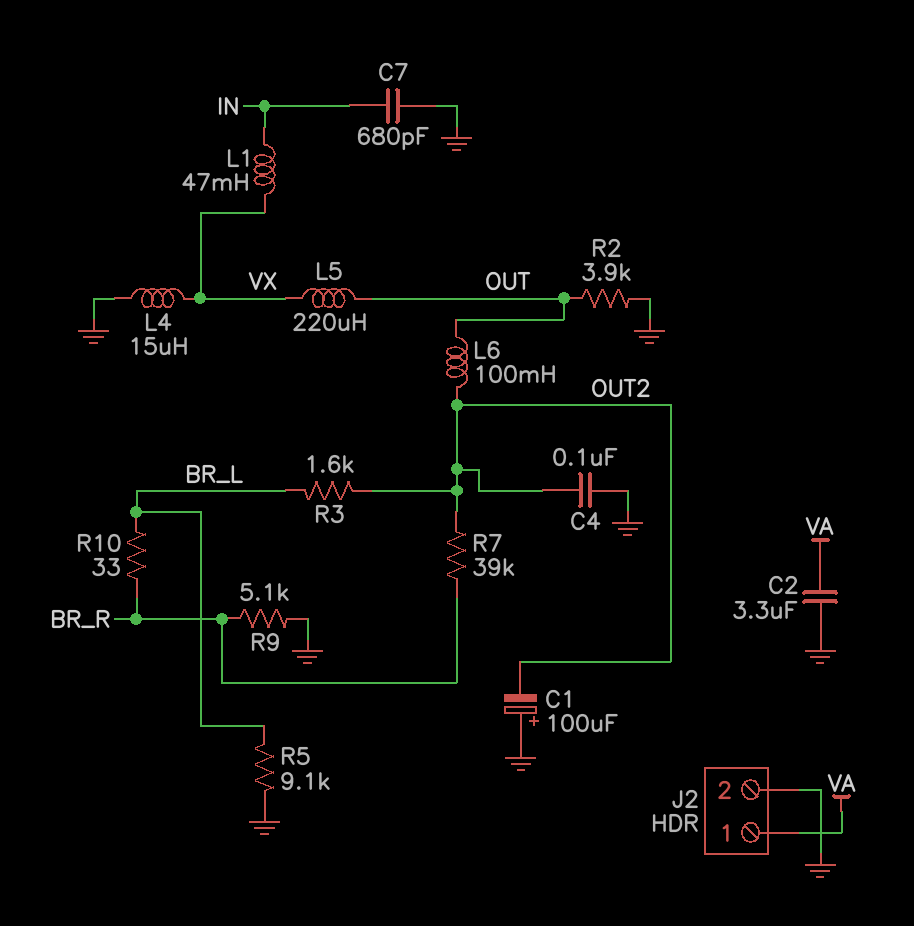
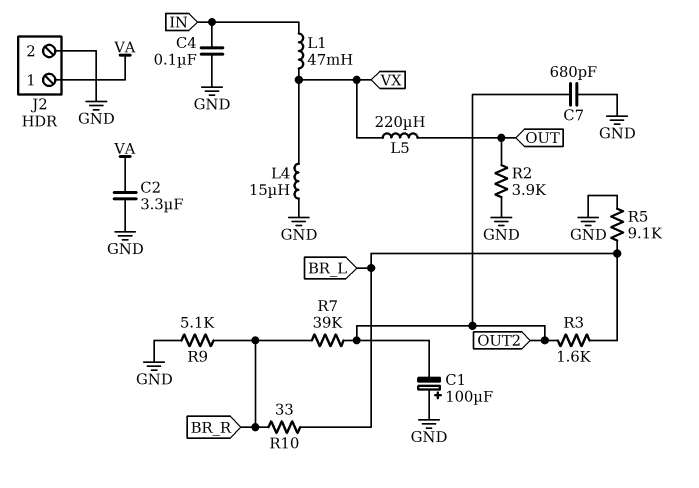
C4: 100nF (GND, OUT2) -> 100nF (GND, IN)
C7: 680pF (GND, IN) -> 680pF (GND, OUT2)
L6: 100mH (OUT, OUT2) -> none

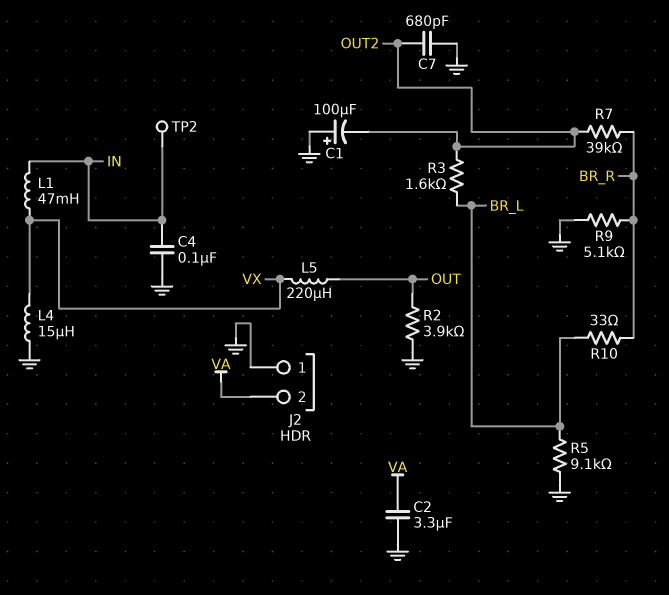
J2 pin 1: VA -> GND
J2 pin 2: GND -> VA
TP2: none -> test point (IN)

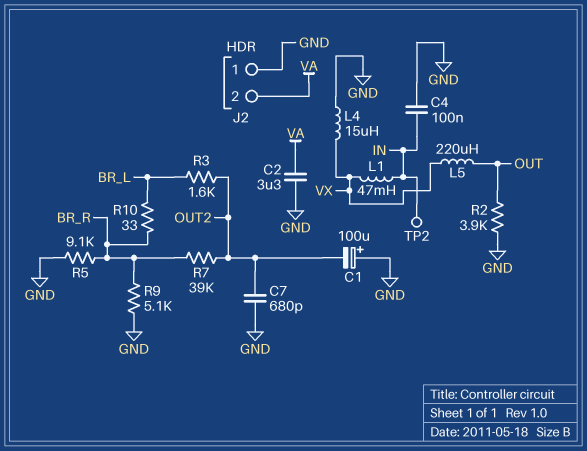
R5: 9.1k (BR_L, GND) -> 9.1k (BR_R, GND)

